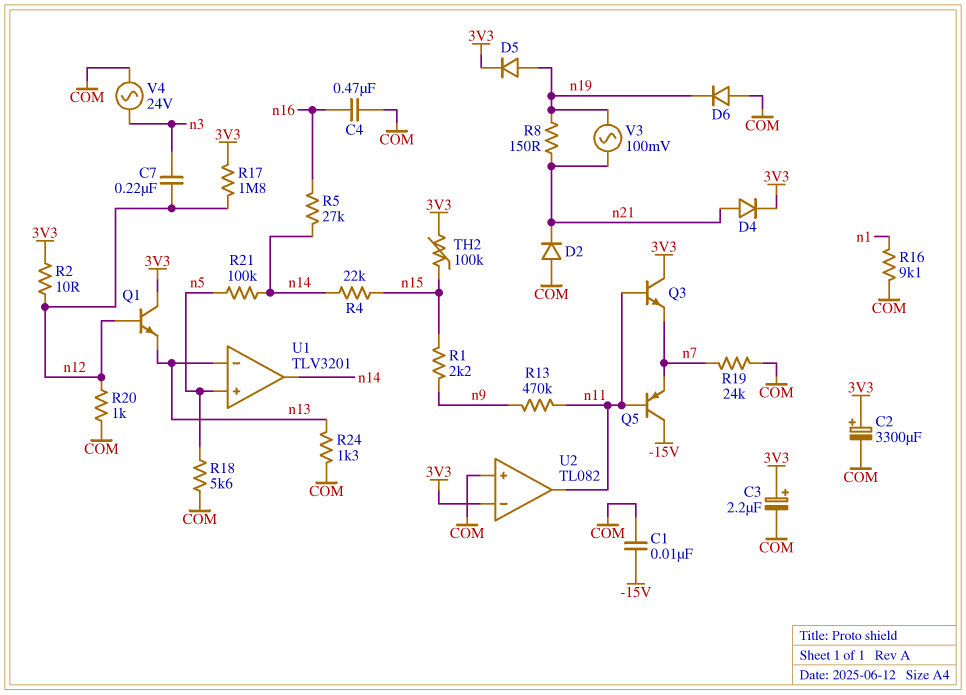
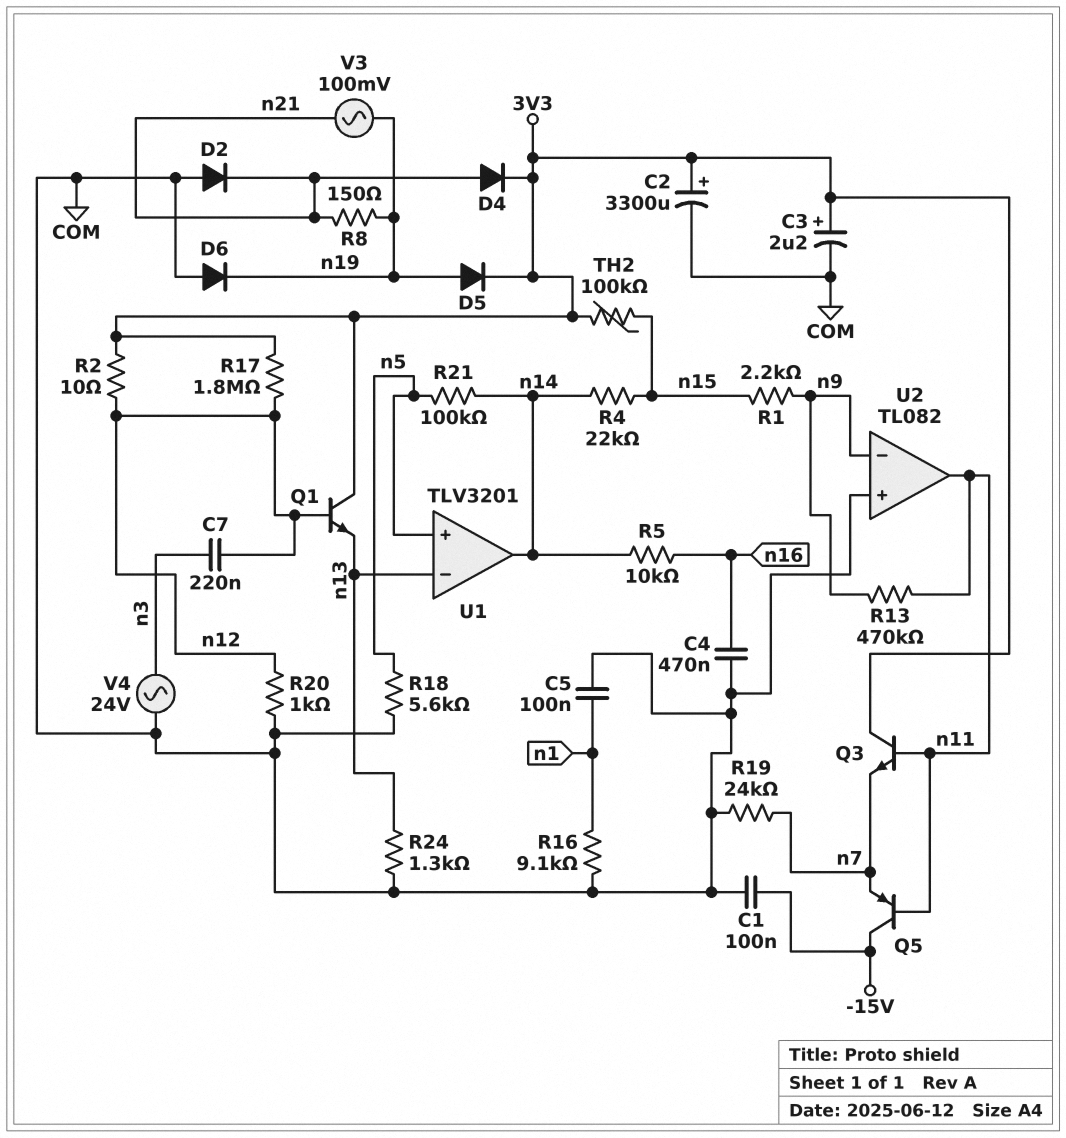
C1: 10nF (-15V, COM) -> 100nF (-15V, COM)
C5: none -> 100nF (COM, n1)
R5: 27k (n14, n16) -> 10k (n14, n16)
U2 pin in-: 3V3 -> n9

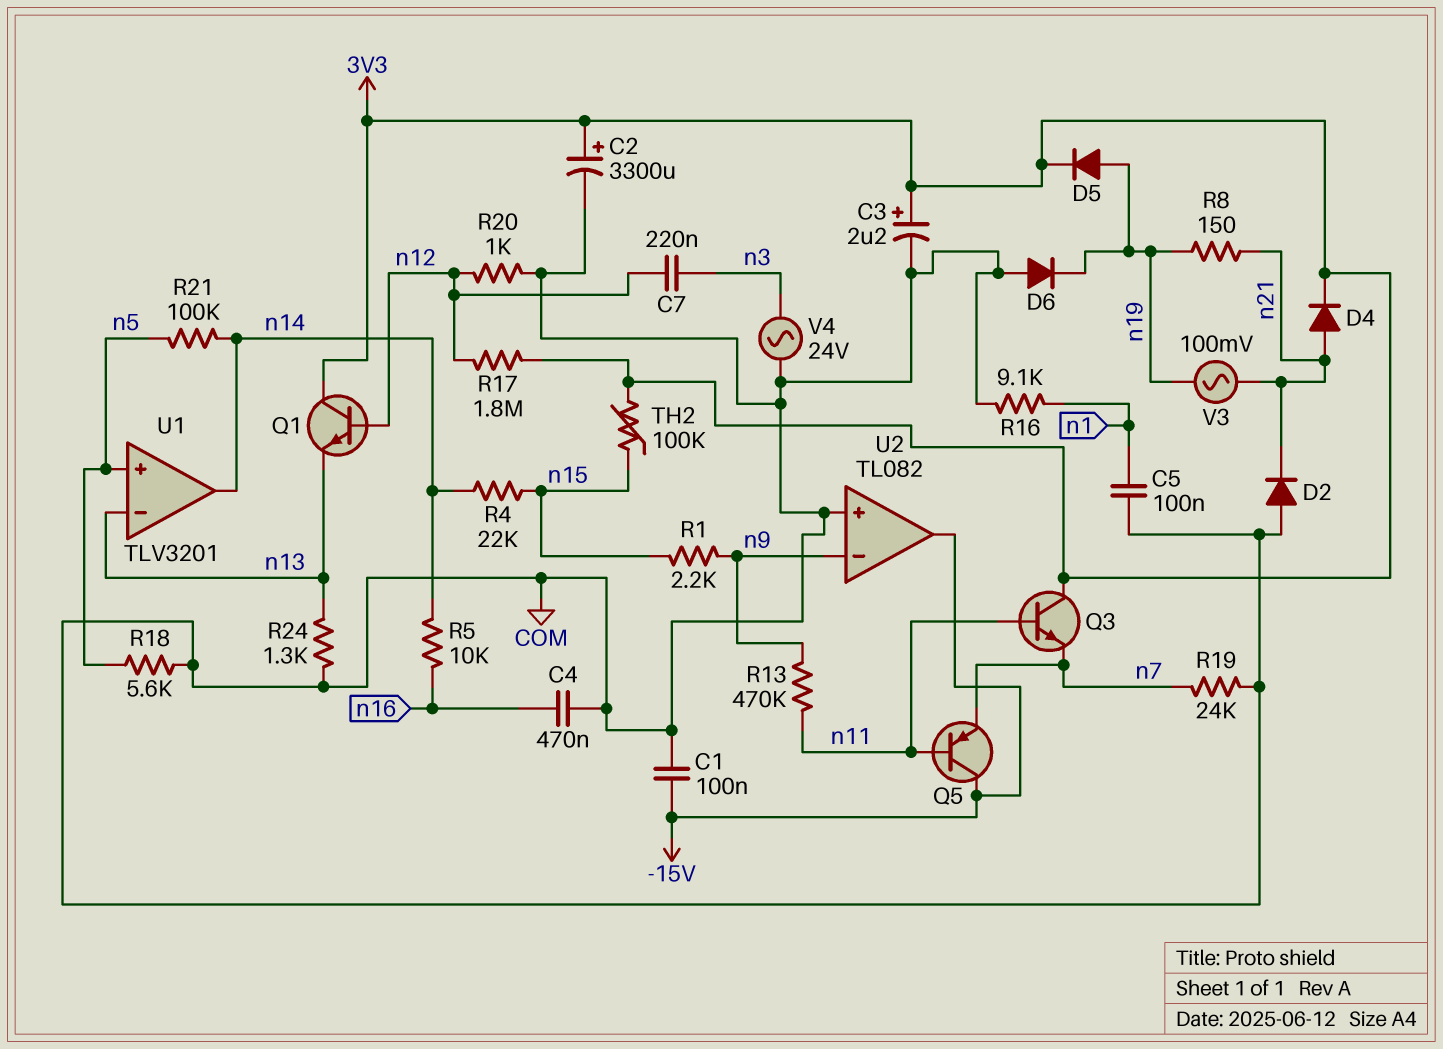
R2: 10 (3V3, n12) -> none
U2 pin out: n11 -> -15V

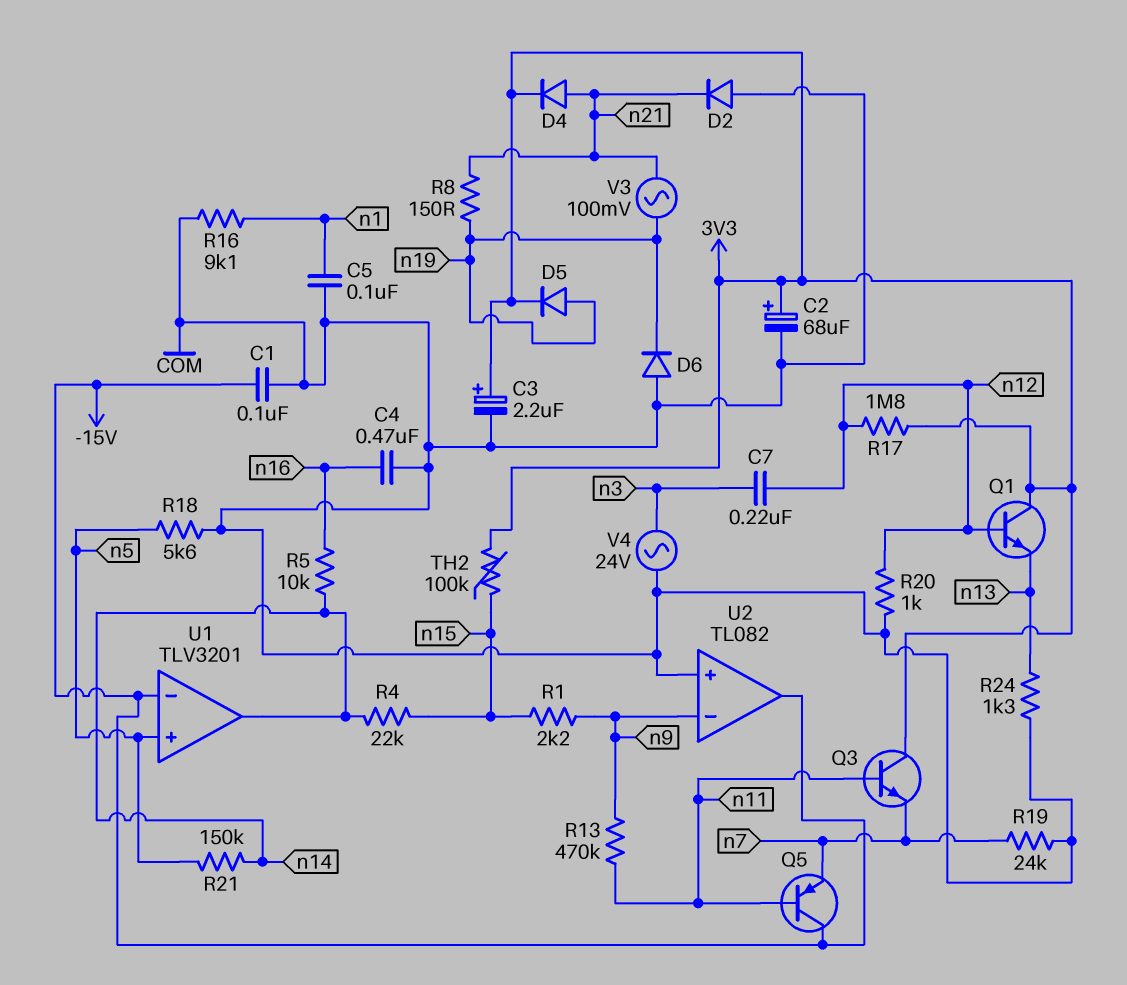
C2: 3300uF (plus 3V3, minus COM) -> 68uF (plus 3V3, minus COM)
R21: 100k (n5, n14) -> 150k (n5, n14)
U1 pin in-: n13 -> -15V

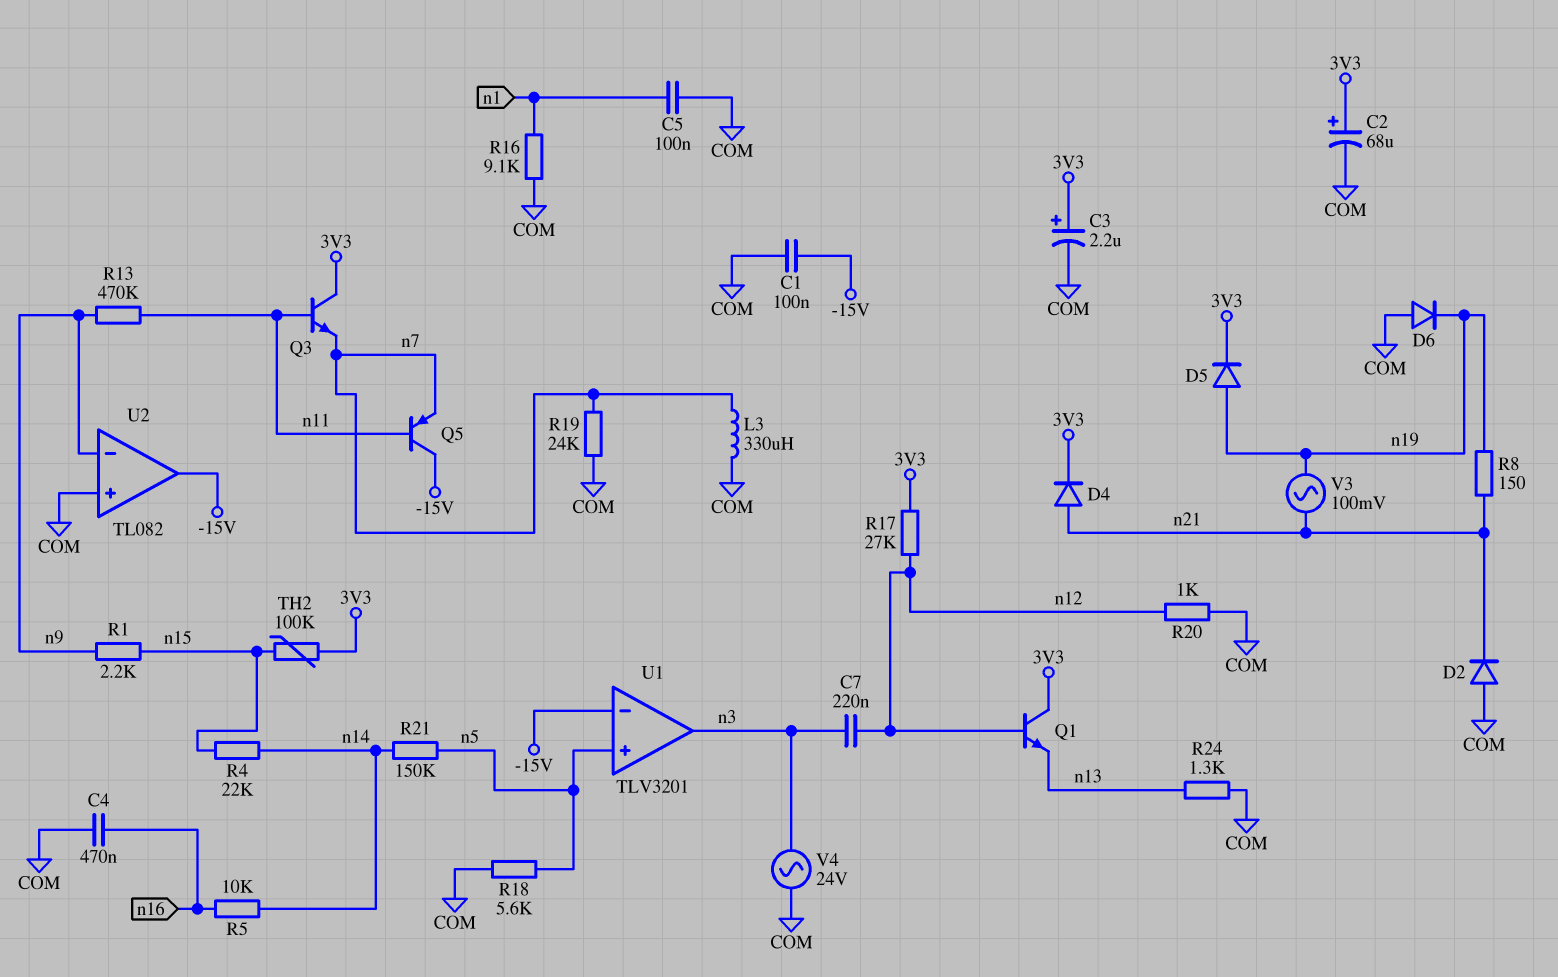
L3: none -> 330uH (COM, n7)
R17: 1.8M (3V3, n12) -> 27k (3V3, n12)
U1 pin out: n14 -> n3

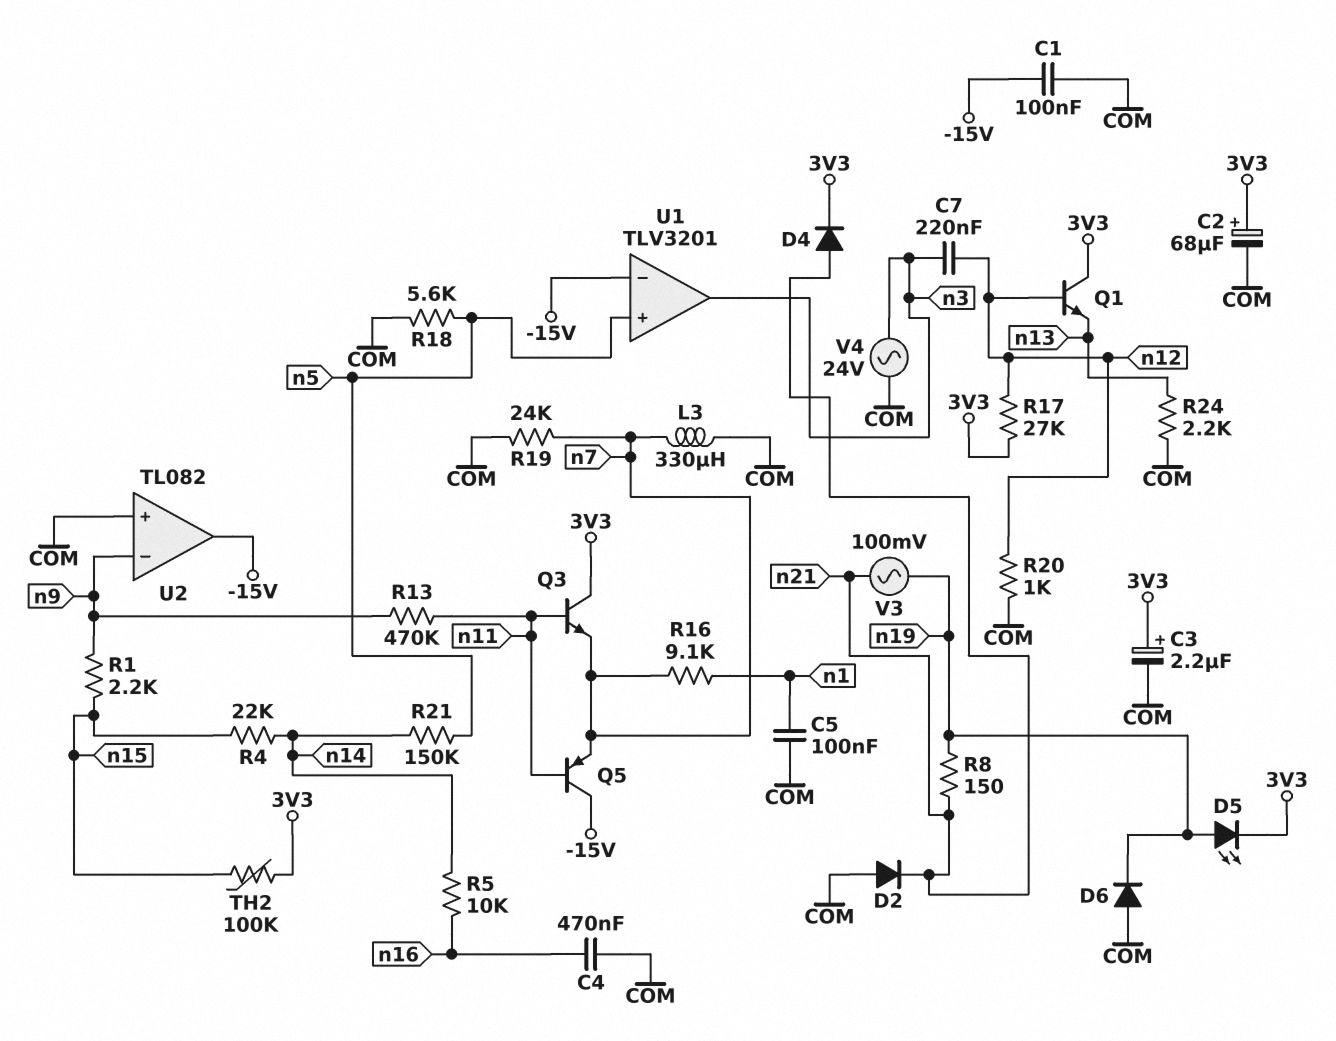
D5: diode (A n19, K 3V3) -> LED (A n19, K 3V3)
R16: 9.1k (COM, n1) -> 9.1k (n1, n7)
R24: 1.3k (COM, n13) -> 2.2k (COM, n13)

